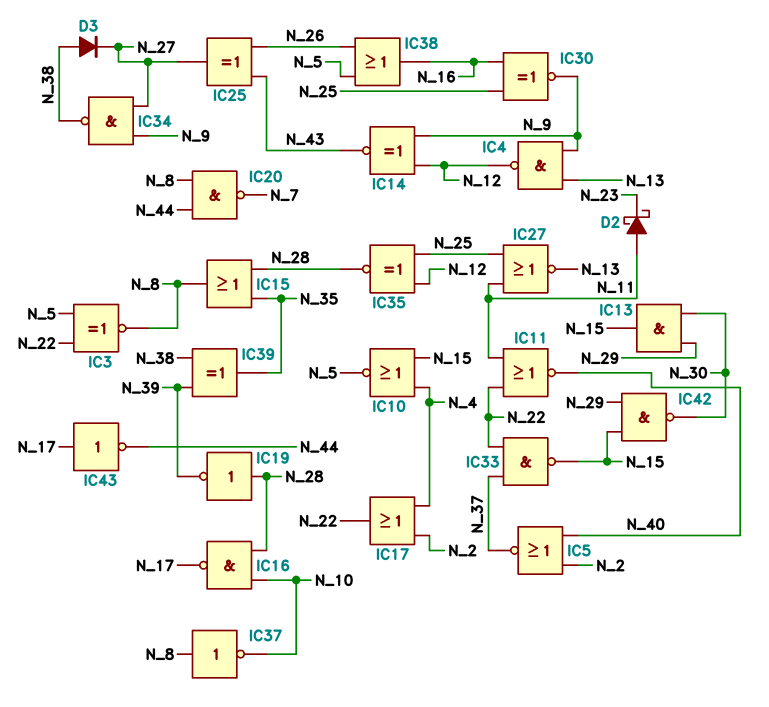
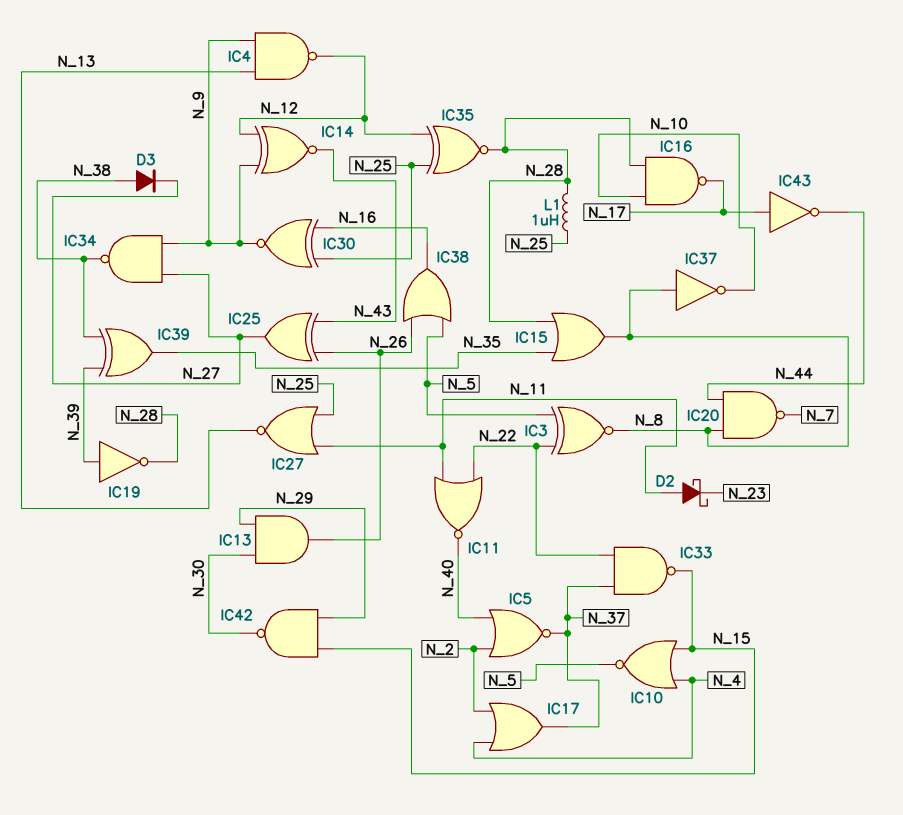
IC13: AND (in N_29, in N_30, out N_15) -> AND (in N_29, in N_30, out N_26)
IC17: OR (in N_2, in N_4, out N_22) -> OR (in N_2, in N_4, out N_37)
IC19: NOT (in N_28, out N_39) -> NOT (in N_39, out N_28)
L1: none -> 1uH (N_25, N_28)

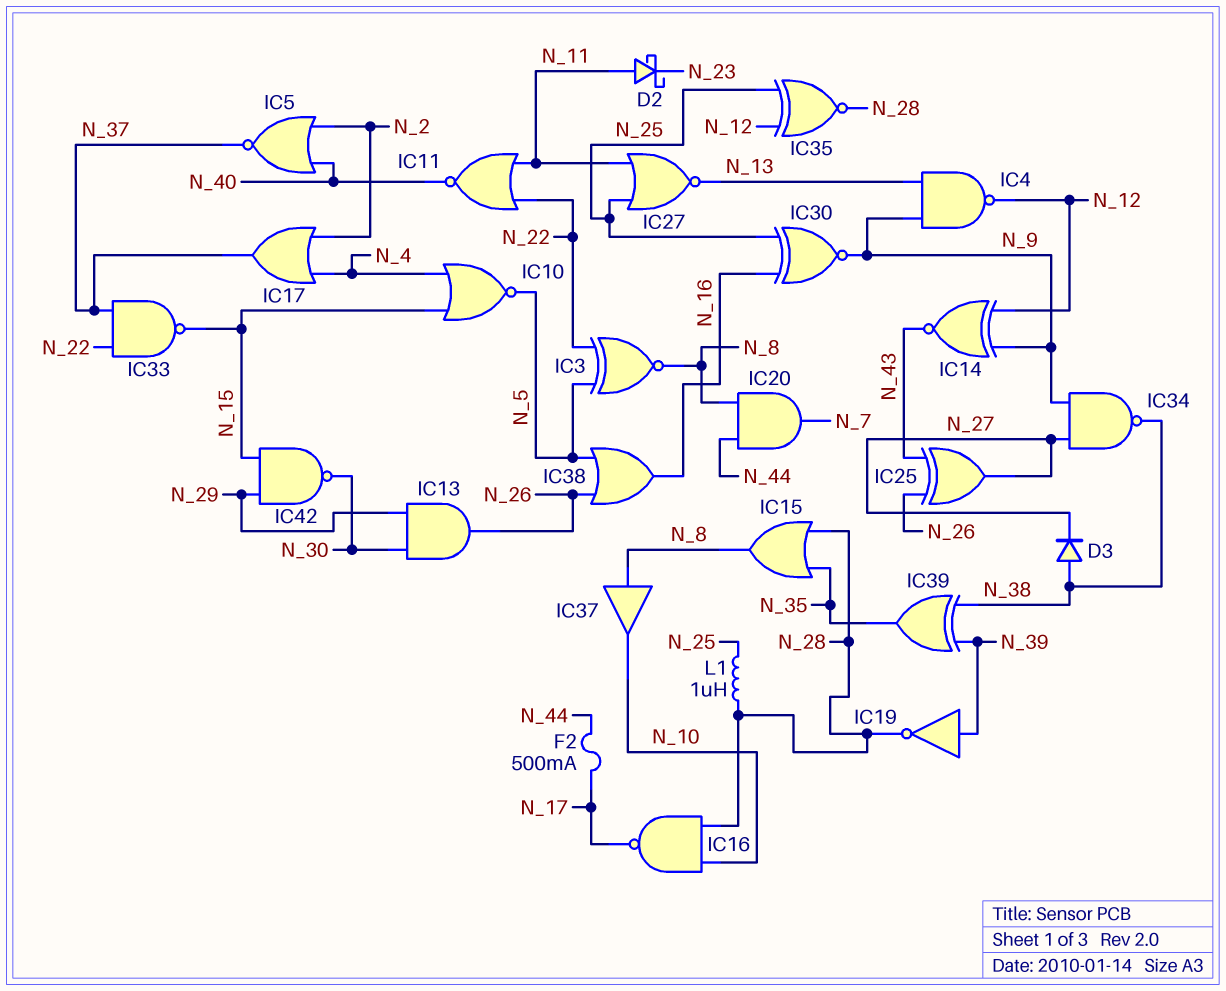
F2: none -> 500mA (N_17, N_44)
IC20: NAND (in N_8, in N_44, out N_7) -> AND (in N_8, in N_44, out N_7)
IC37: NOT (in N_8, out N_10) -> buffer (in N_8, out N_10)
IC43: NOT (in N_17, out N_44) -> none

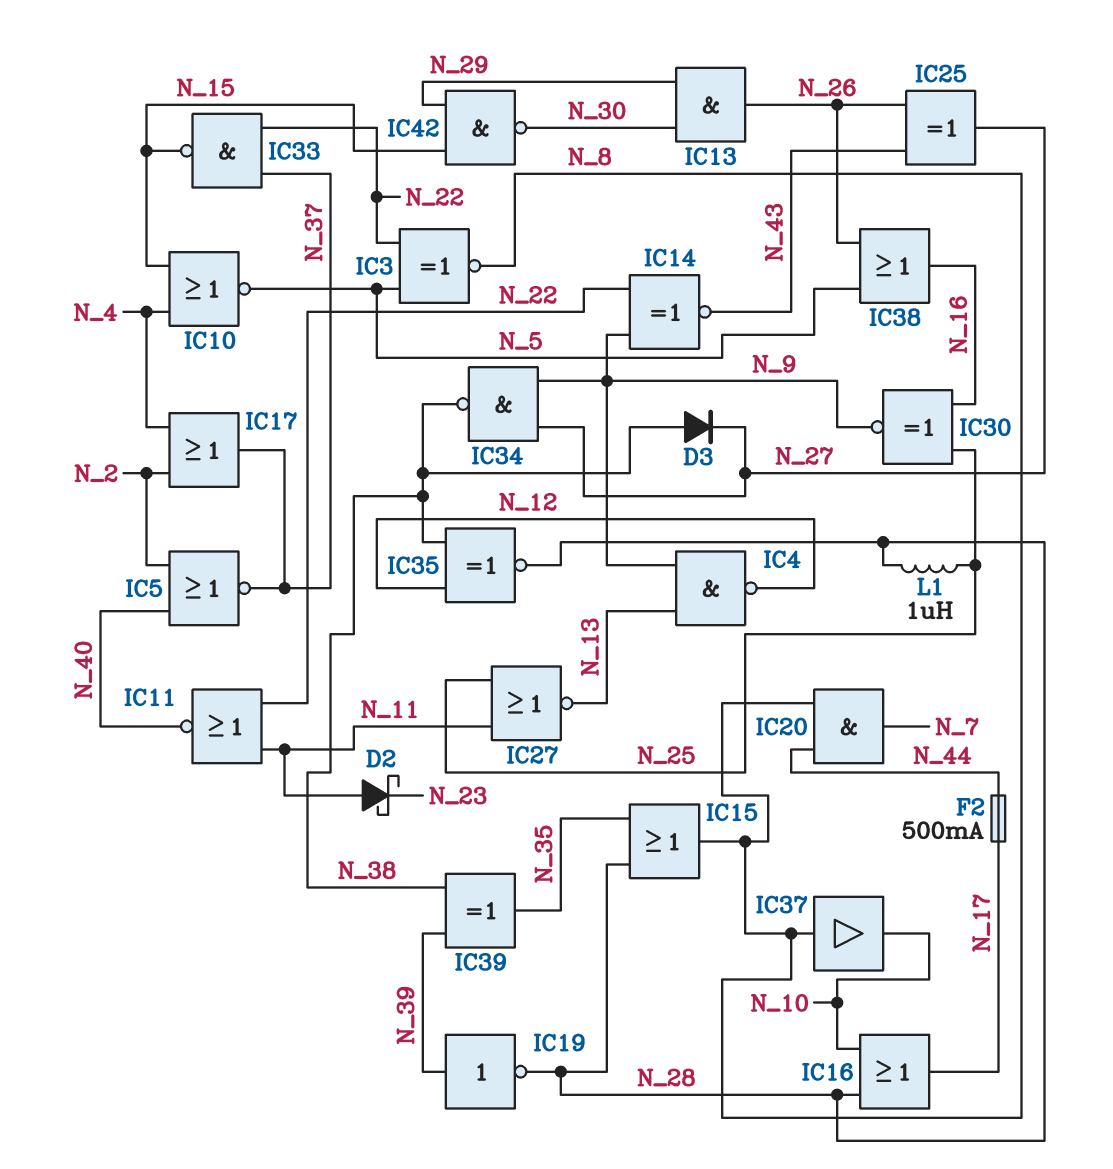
IC14: XNOR (in N_9, in N_12, out N_43) -> XNOR (in N_9, in N_22, out N_43)
IC16: NAND (in N_10, in N_28, out N_17) -> OR (in N_10, in N_28, out N_17)
IC35: XNOR (in N_12, in N_25, out N_28) -> XNOR (in N_12, in N_38, out N_28)

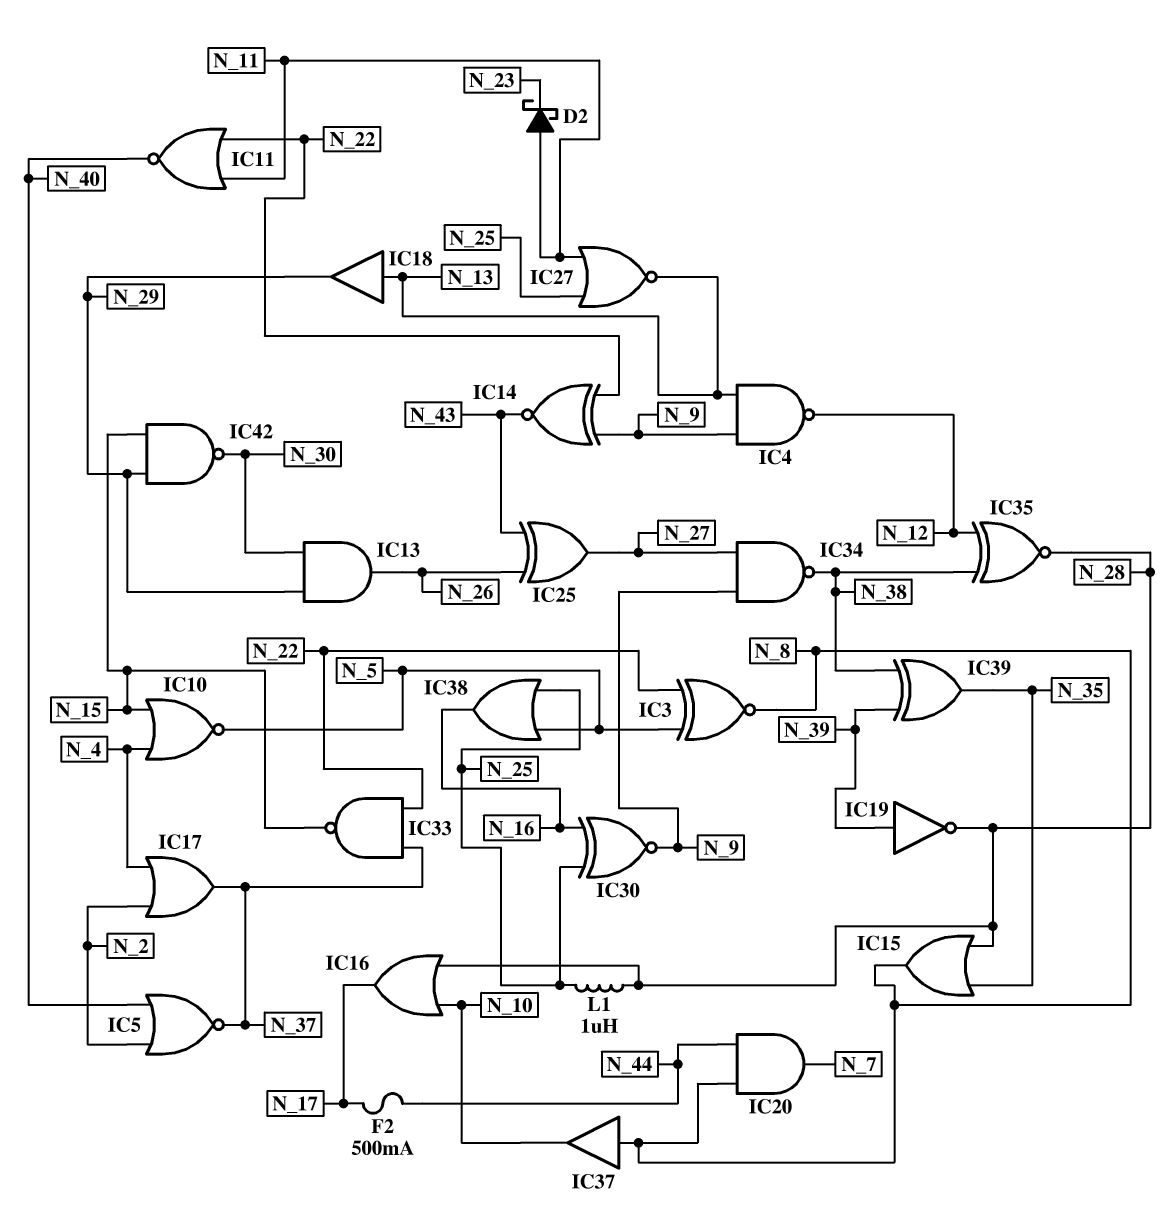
D3: diode (A N_38, K N_27) -> none
IC18: none -> buffer (in N_13, out N_29)
IC38: OR (in N_5, in N_26, out N_16) -> OR (in N_5, in N_25, out N_16)

